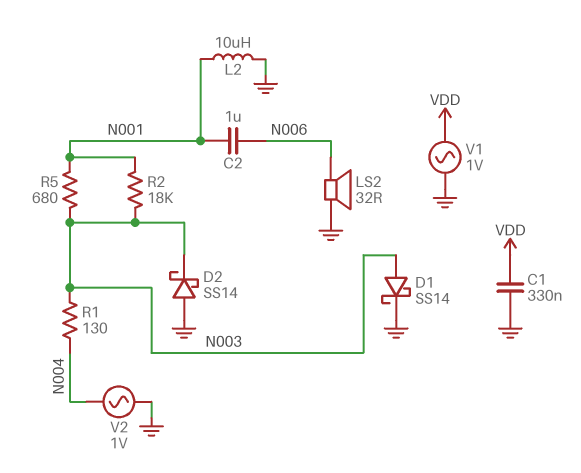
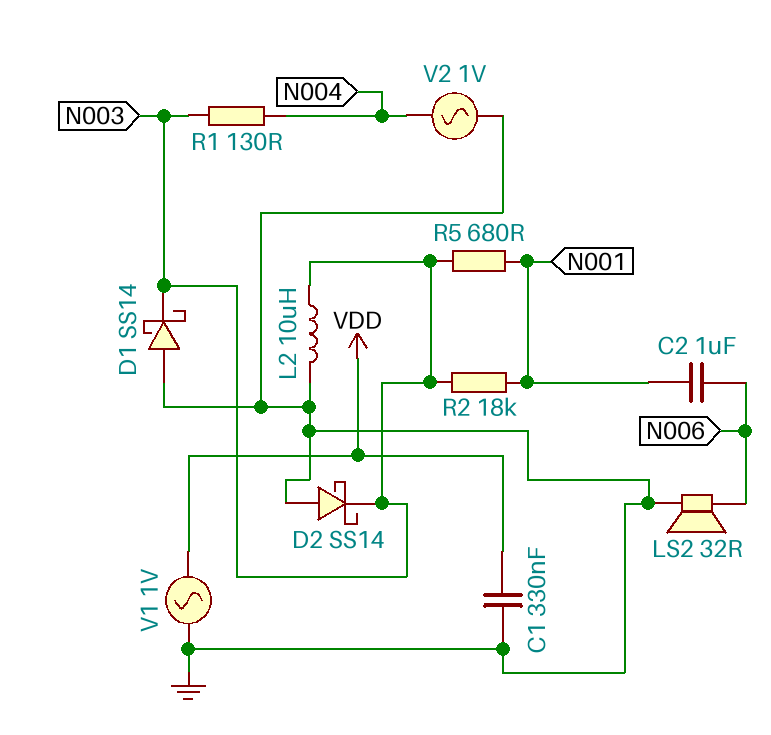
D1: schottky SS14 (A N003, K GND) -> schottky SS14 (A GND, K N003)
L2: 10uH (GND, N001) -> 10uH (GND, N003)

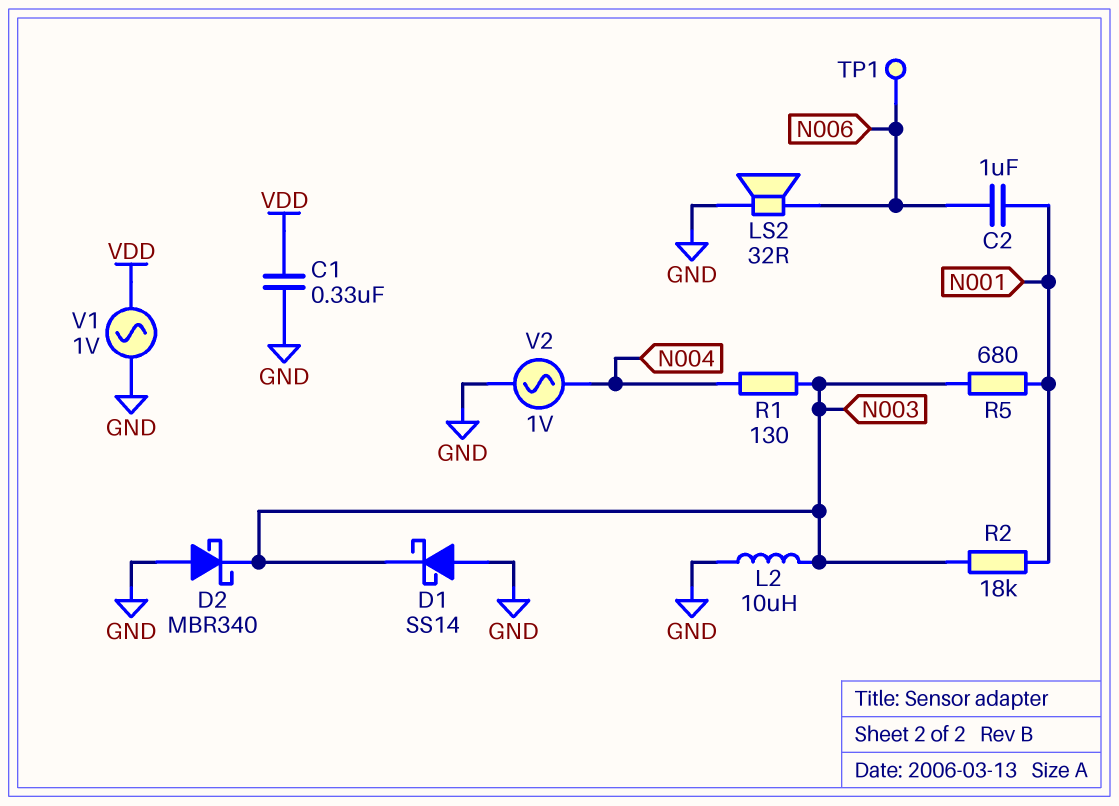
D2: schottky SS14 (A GND, K N003) -> schottky MBR340 (A GND, K N003)
TP1: none -> test point (N006)

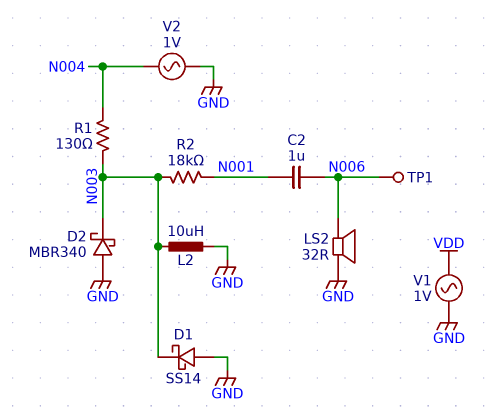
C1: 330nF (GND, VDD) -> none
R5: 680 (N001, N003) -> none

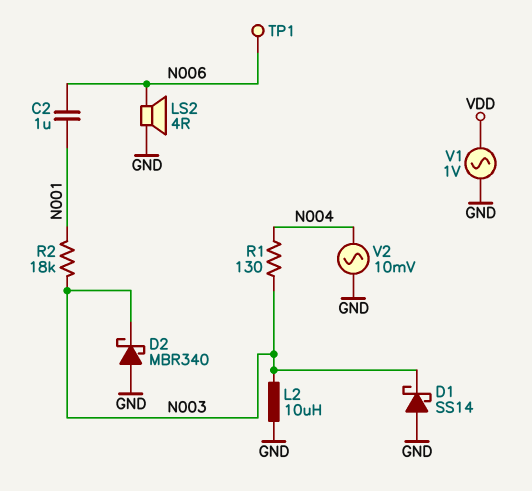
LS2: speaker 32R (GND, N006) -> speaker 4R (GND, N006)
V2: AC 1V (GND, N004) -> AC 10mV (GND, N004)

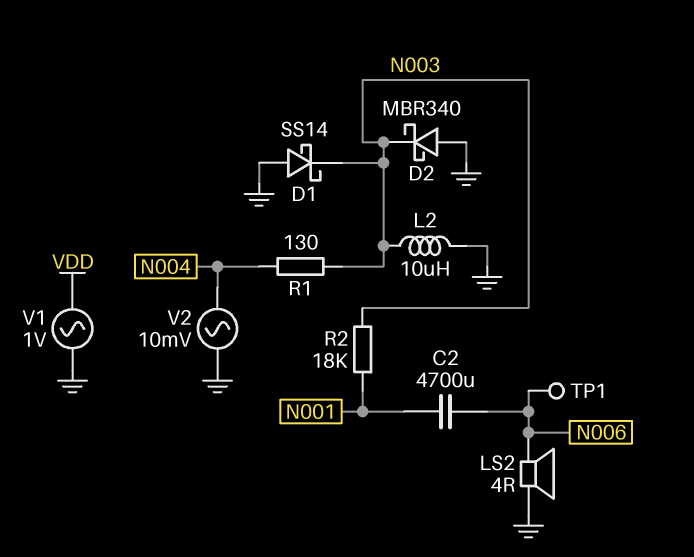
C2: 1uF (N001, N006) -> 4700uF (N001, N006)

